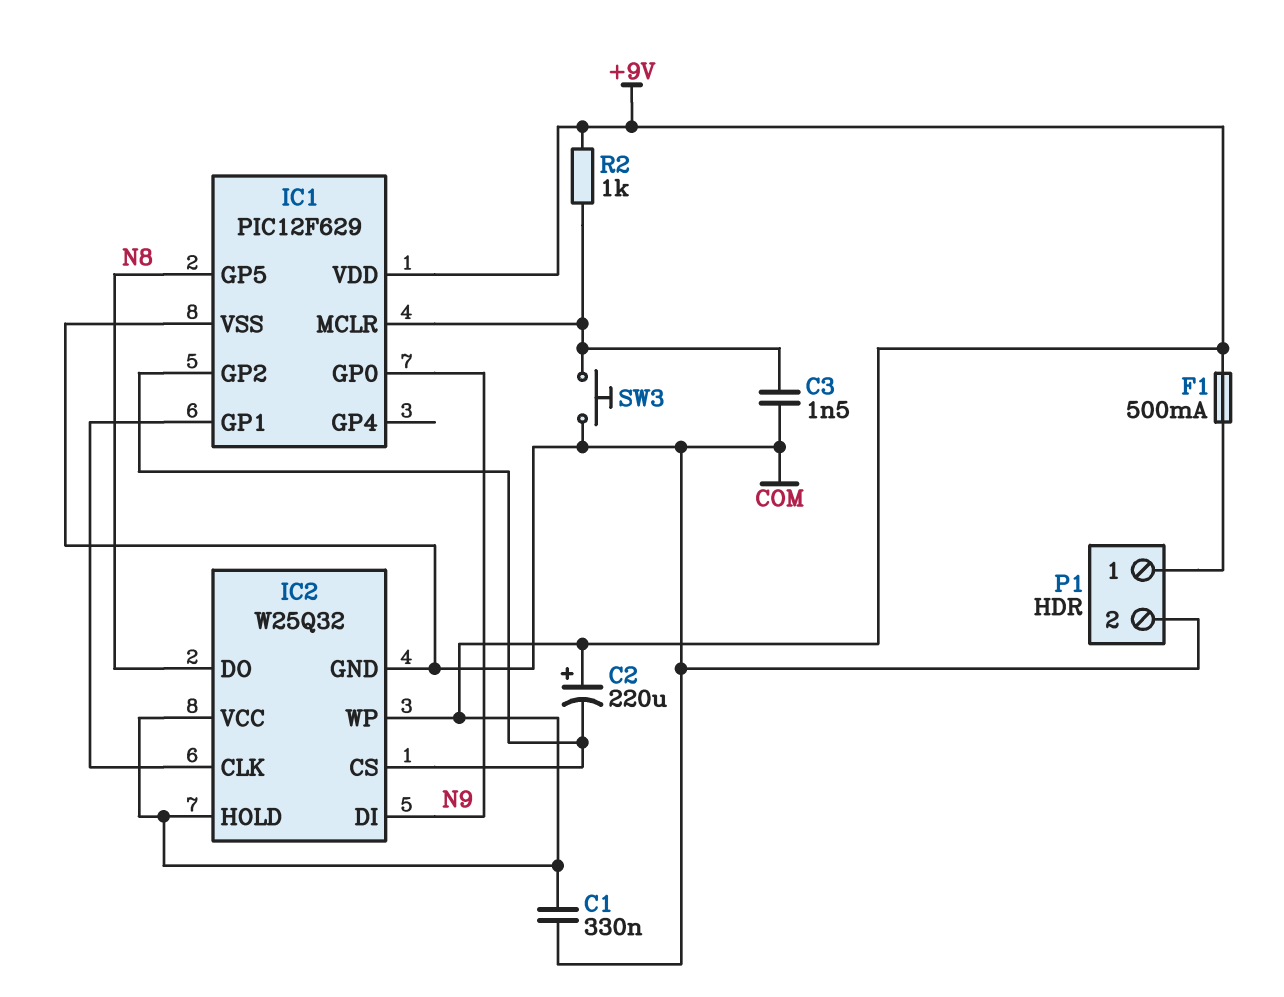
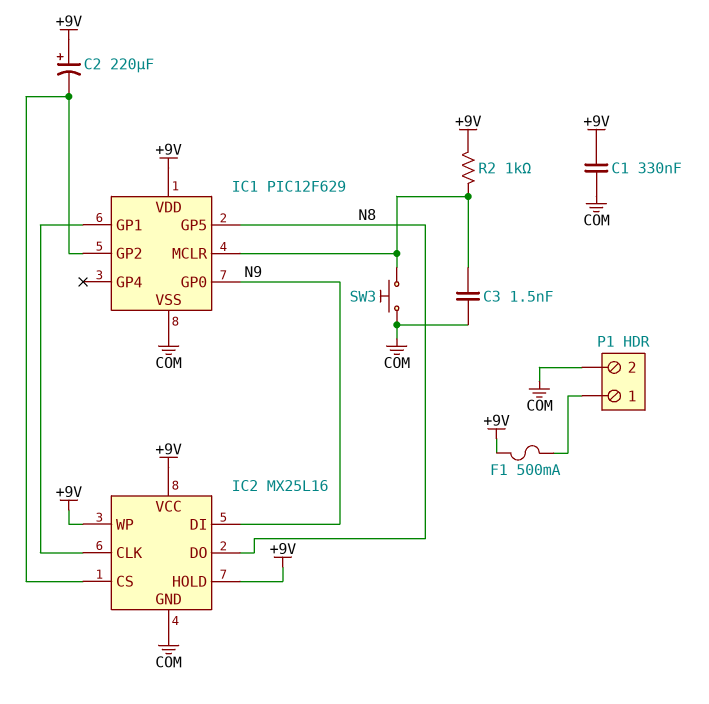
IC2: W25Q32 -> MX25L16

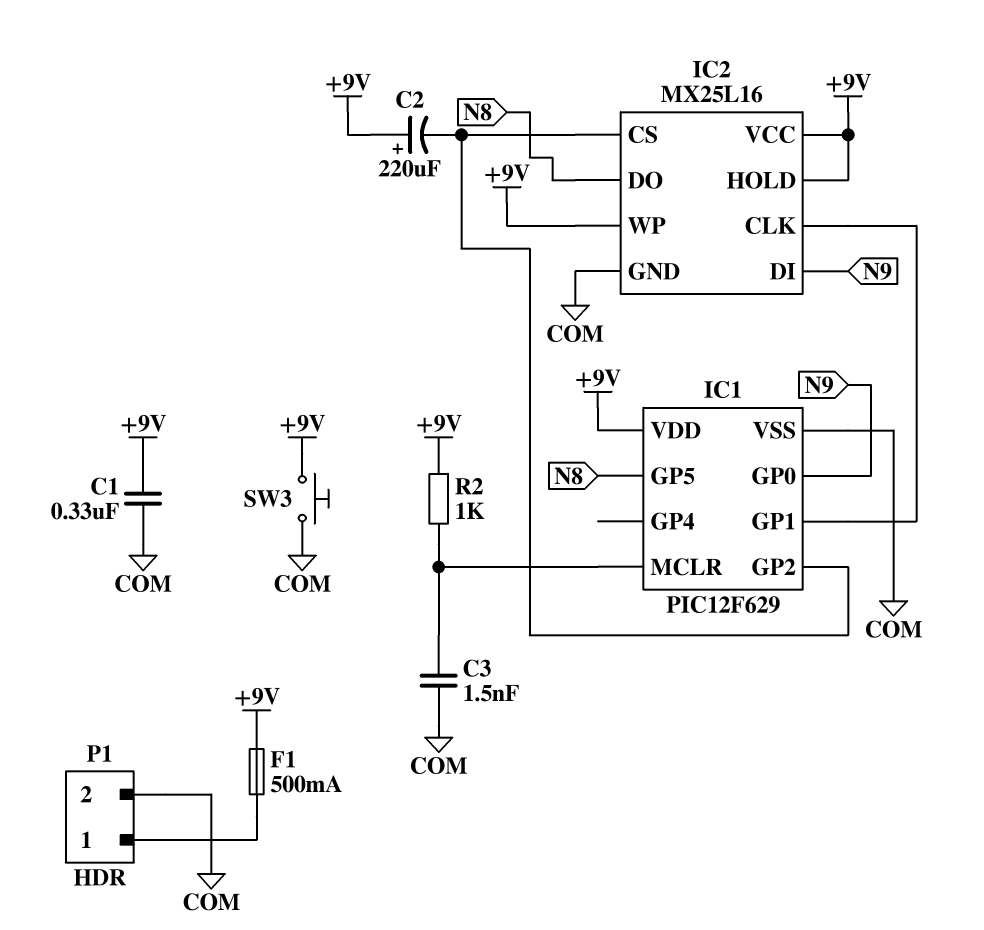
SW3: button (COM, IC1/MCLR) -> button (+9V, COM)

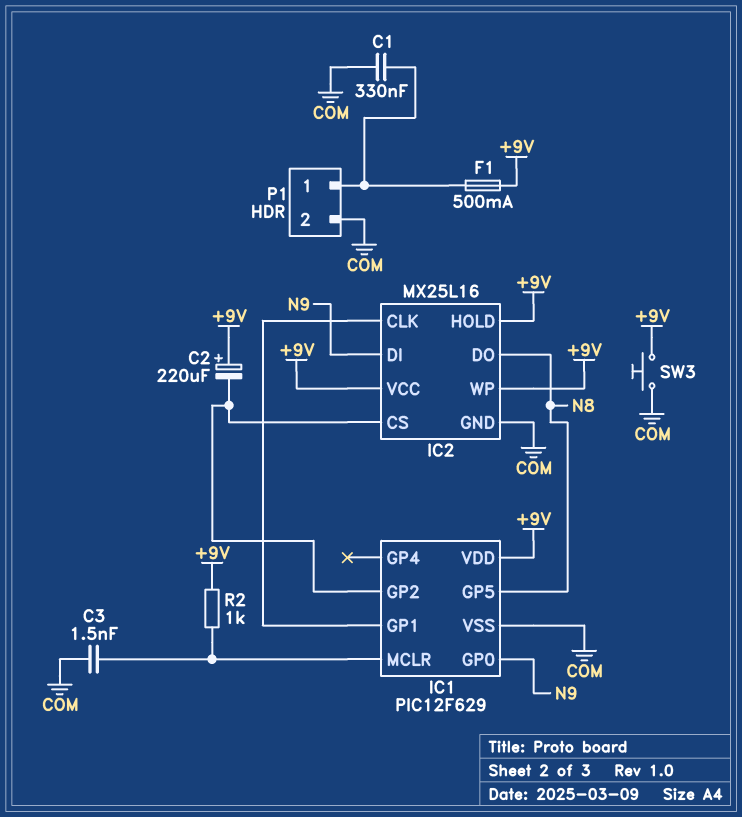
C1: 330nF (+9V, COM) -> 330nF (COM, P1/1)

